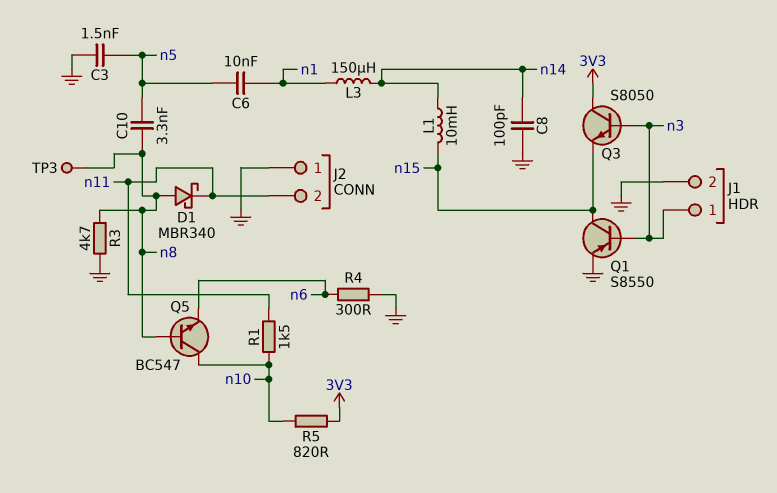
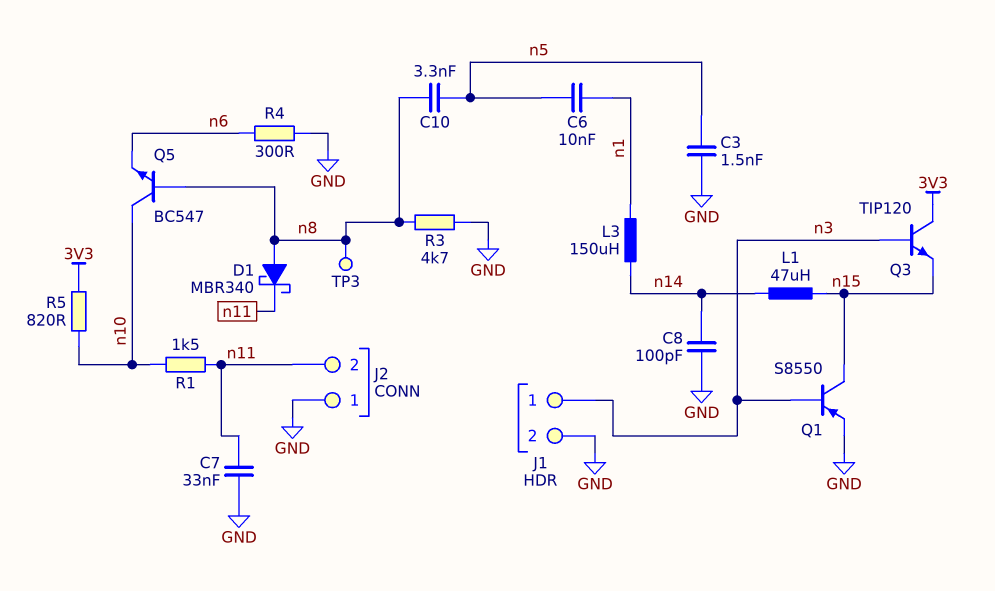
C7: none -> 33nF (GND, n11)
L1: 10mH (n14, n15) -> 47uH (n14, n15)
Q3: NPN S8050 (B n3, C 3V3, E n15) -> NPN TIP120 (B n3, C 3V3, E n15)

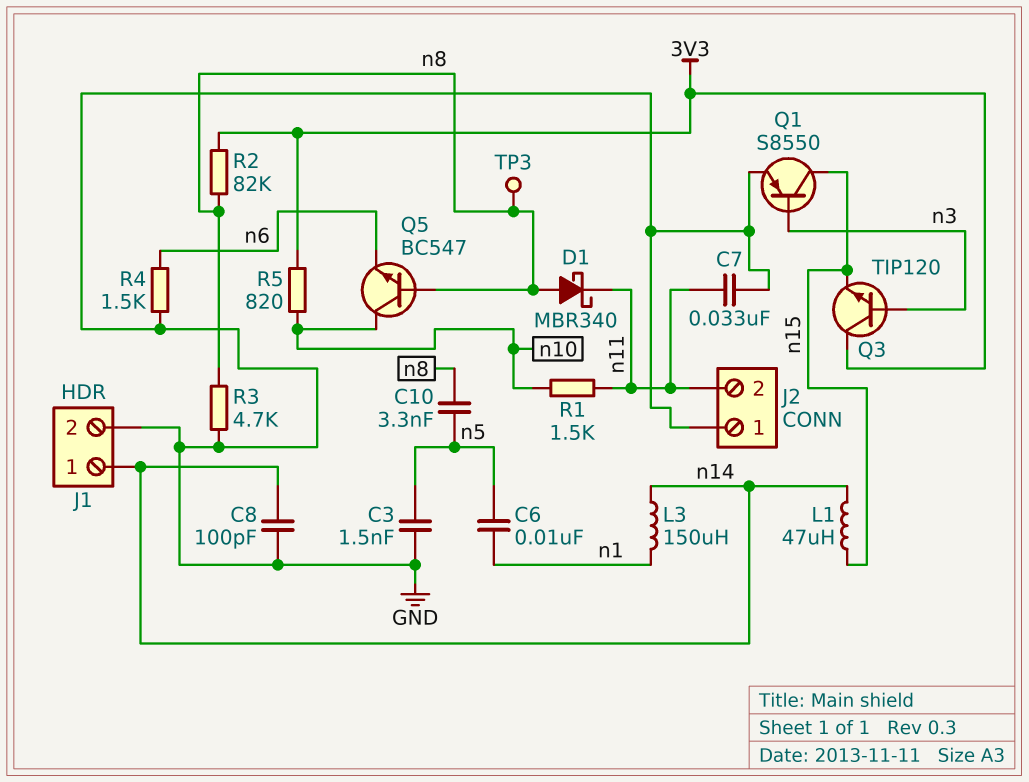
J1 pin 1: n3 -> n14
R2: none -> 82k (3V3, n8)
R4: 300 (GND, n6) -> 1.5k (GND, n6)

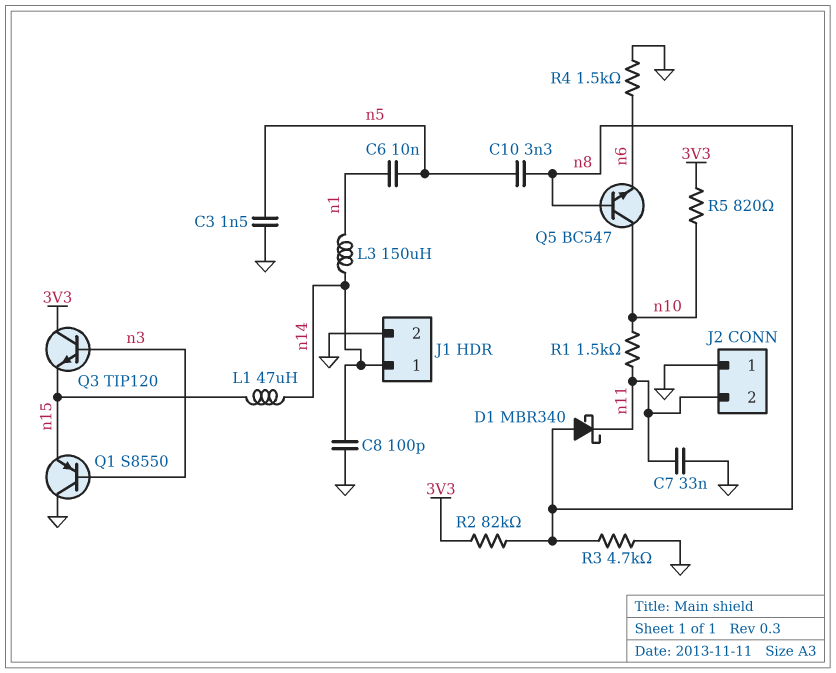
Q1: PNP S8550 (B n3, C n15, E GND) -> PNP S8550 (B n3, C GND, E n15)
TP3: test point (n8) -> none

